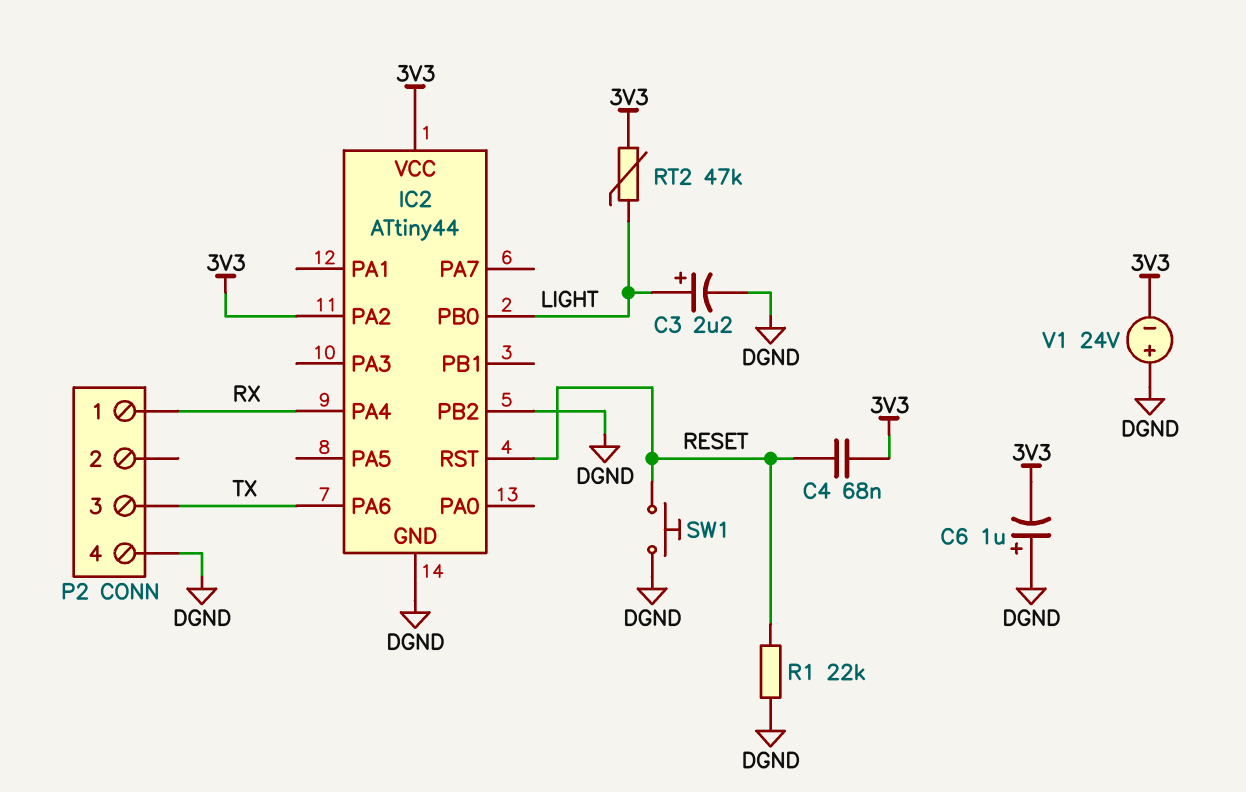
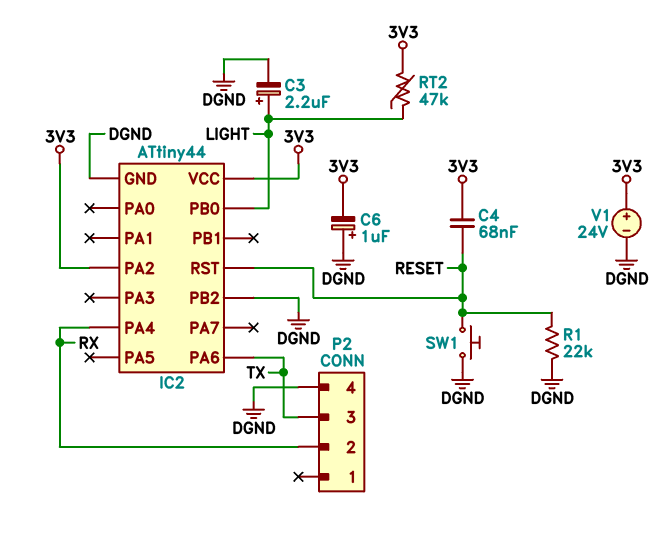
P2 pin 1: RX -> none
P2 pin 2: none -> RX
V1: 24V (plus DGND, minus 3V3) -> 24V (plus 3V3, minus DGND)

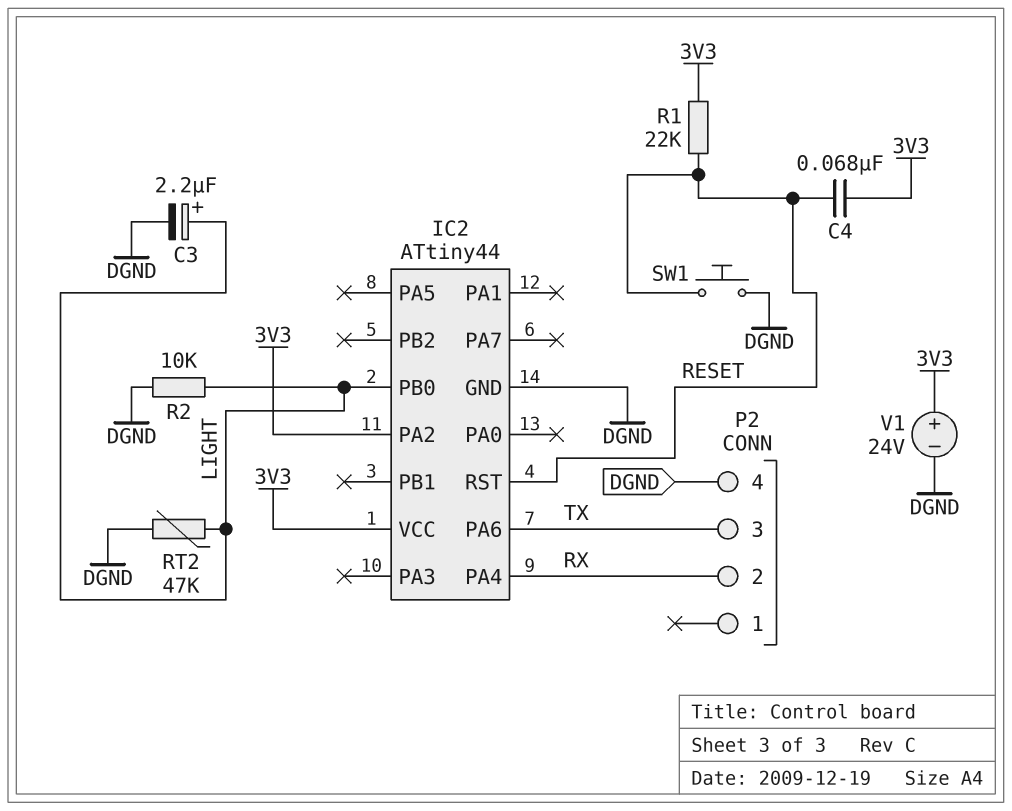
C6: 1uF (plus DGND, minus 3V3) -> none
IC2 pin PB2: DGND -> none
R1: 22k (DGND, RESET) -> 22k (3V3, RESET)
R2: none -> 10k (DGND, LIGHT)
RT2: 47k (3V3, LIGHT) -> 47k (DGND, LIGHT)

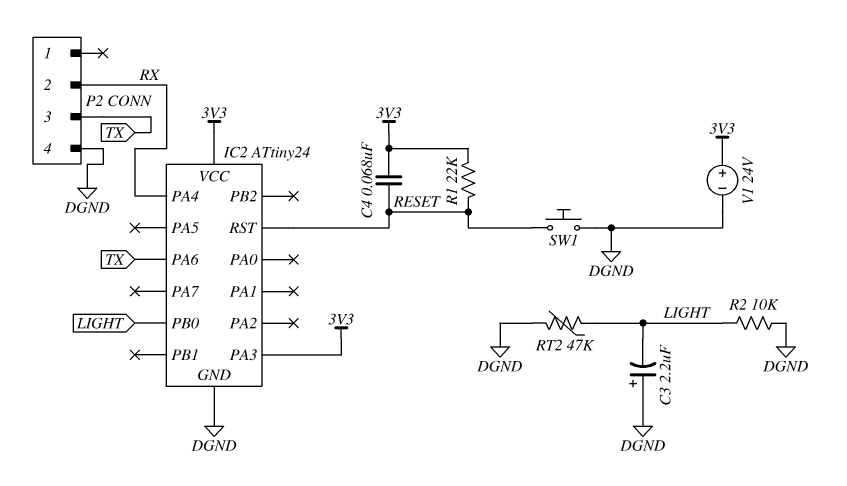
C3: 2.2uF (plus LIGHT, minus DGND) -> 2.2uF (plus DGND, minus LIGHT)
IC2: ATtiny44 -> ATtiny24
IC2 pin PA2: 3V3 -> none
IC2 pin PA3: none -> 3V3

